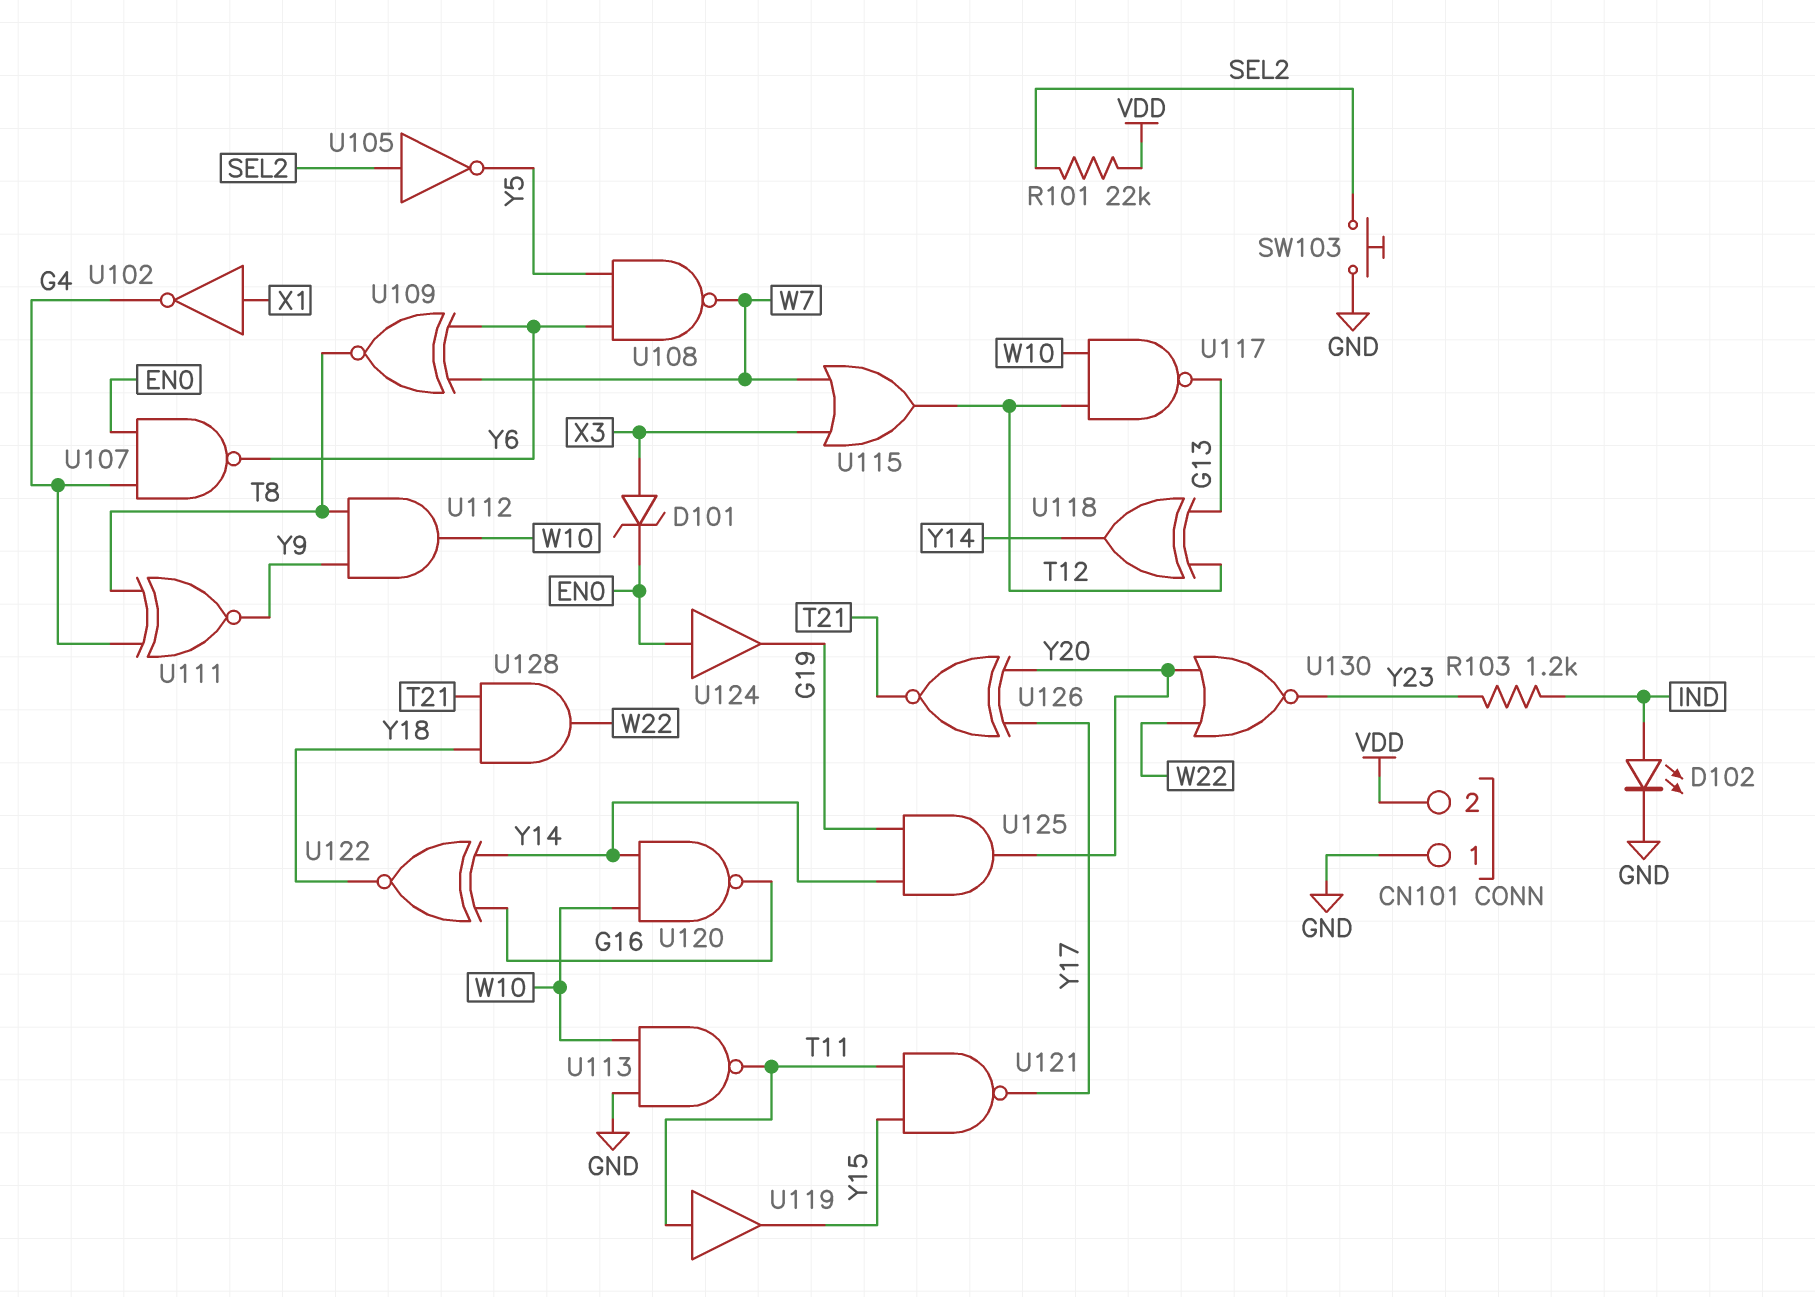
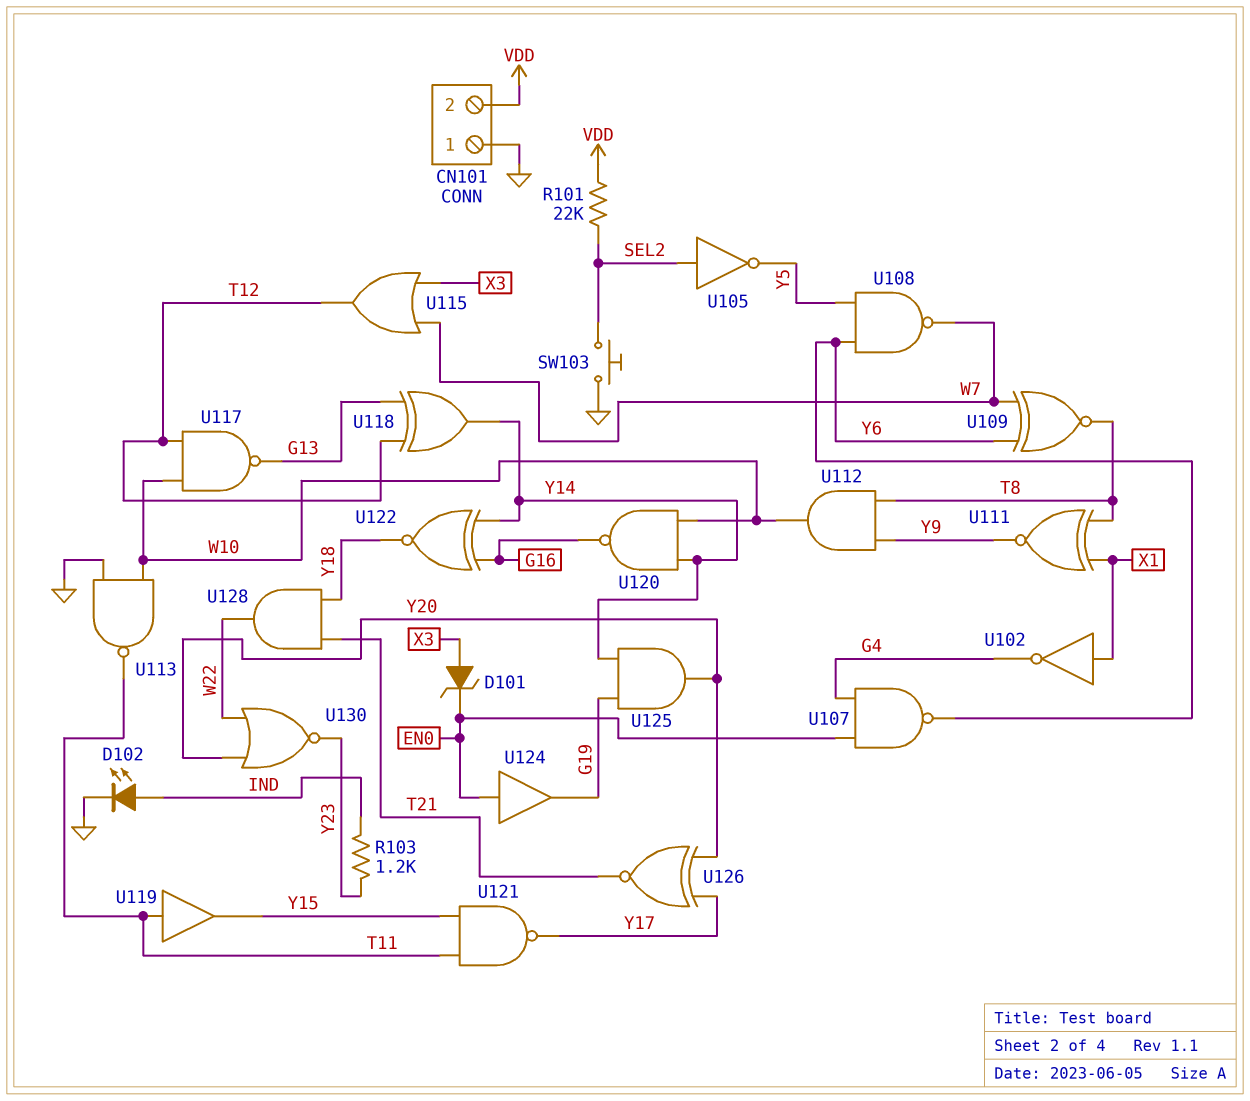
U111: XNOR (in G4, in T8, out Y9) -> XNOR (in T8, in X1, out Y9)

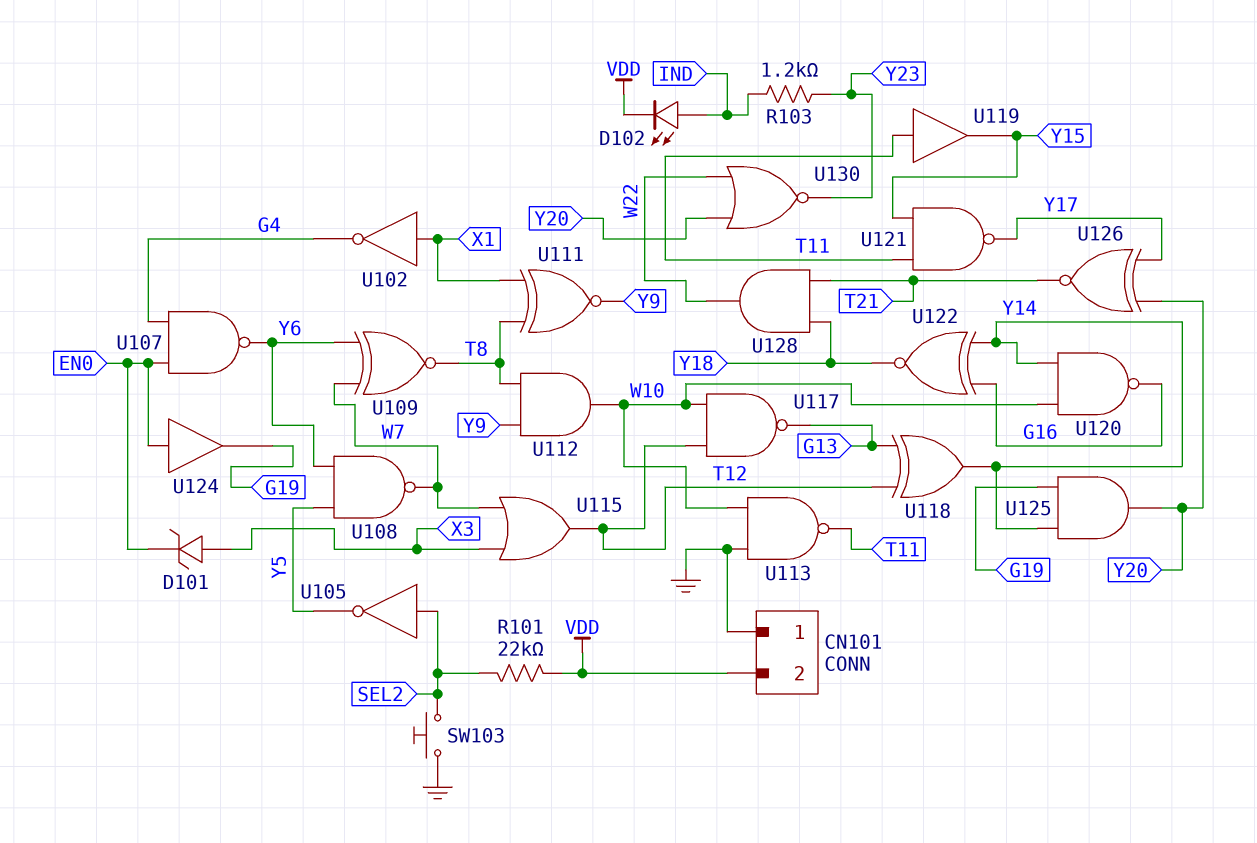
D102: LED (A IND, K GND) -> LED (A IND, K VDD)

